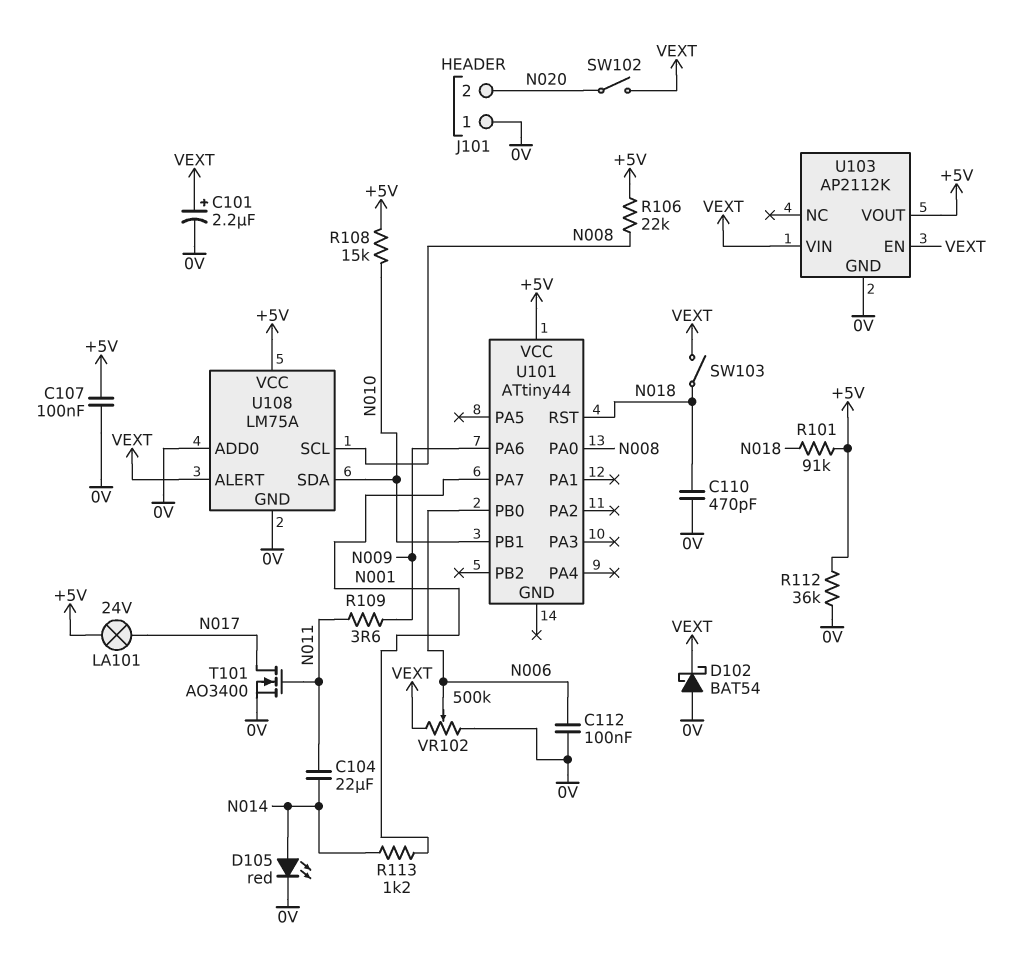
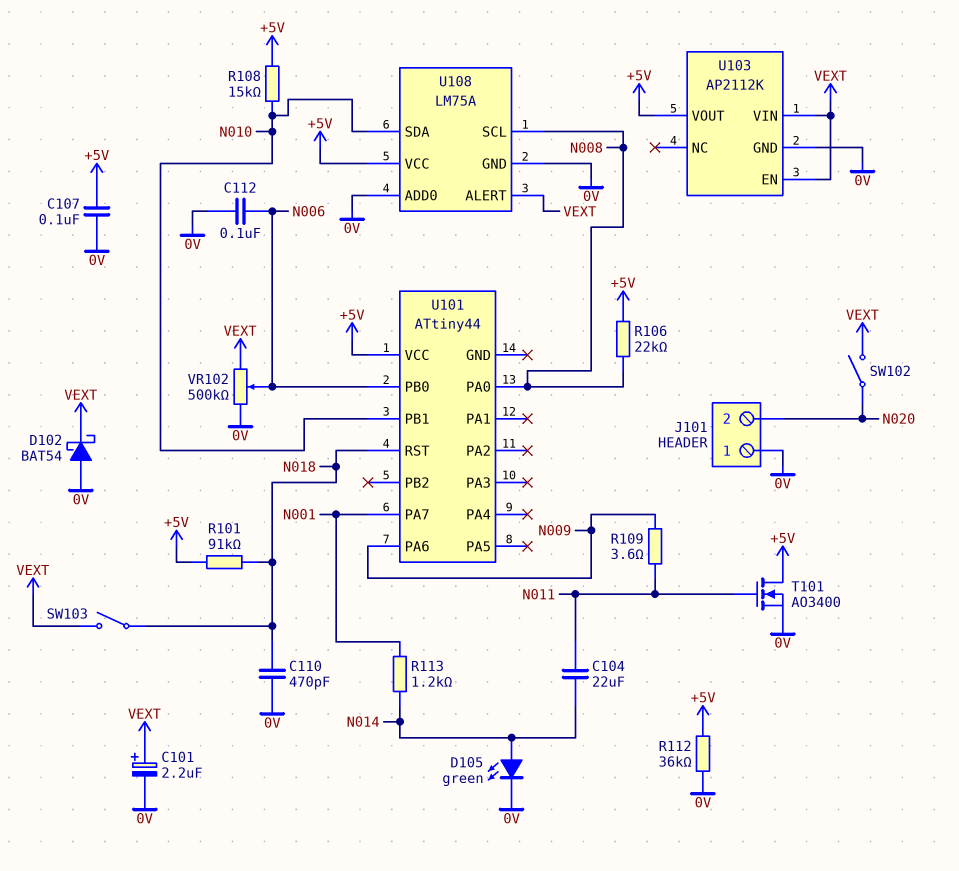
D105: LED red (A N014, K 0V) -> LED green (A N014, K 0V)
LA101: lamp 24V (+5V, N017) -> none
T101: NMOS AO3400 (G N011, D N017, S 0V) -> NMOS AO3400 (G N011, D +5V, S 0V)

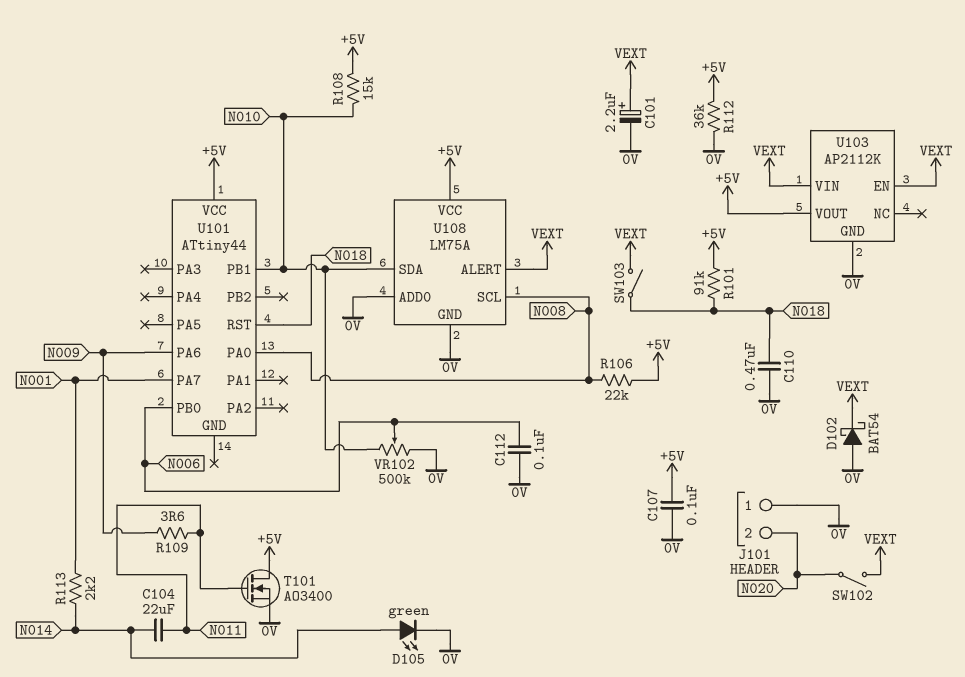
C110: 470pF (0V, N018) -> 470nF (0V, N018)
R113: 1.2k (N001, N014) -> 2.2k (N001, N014)
VR102: 500k (0V, VEXT, wiper N006) -> 500k (0V, N010, wiper N006)

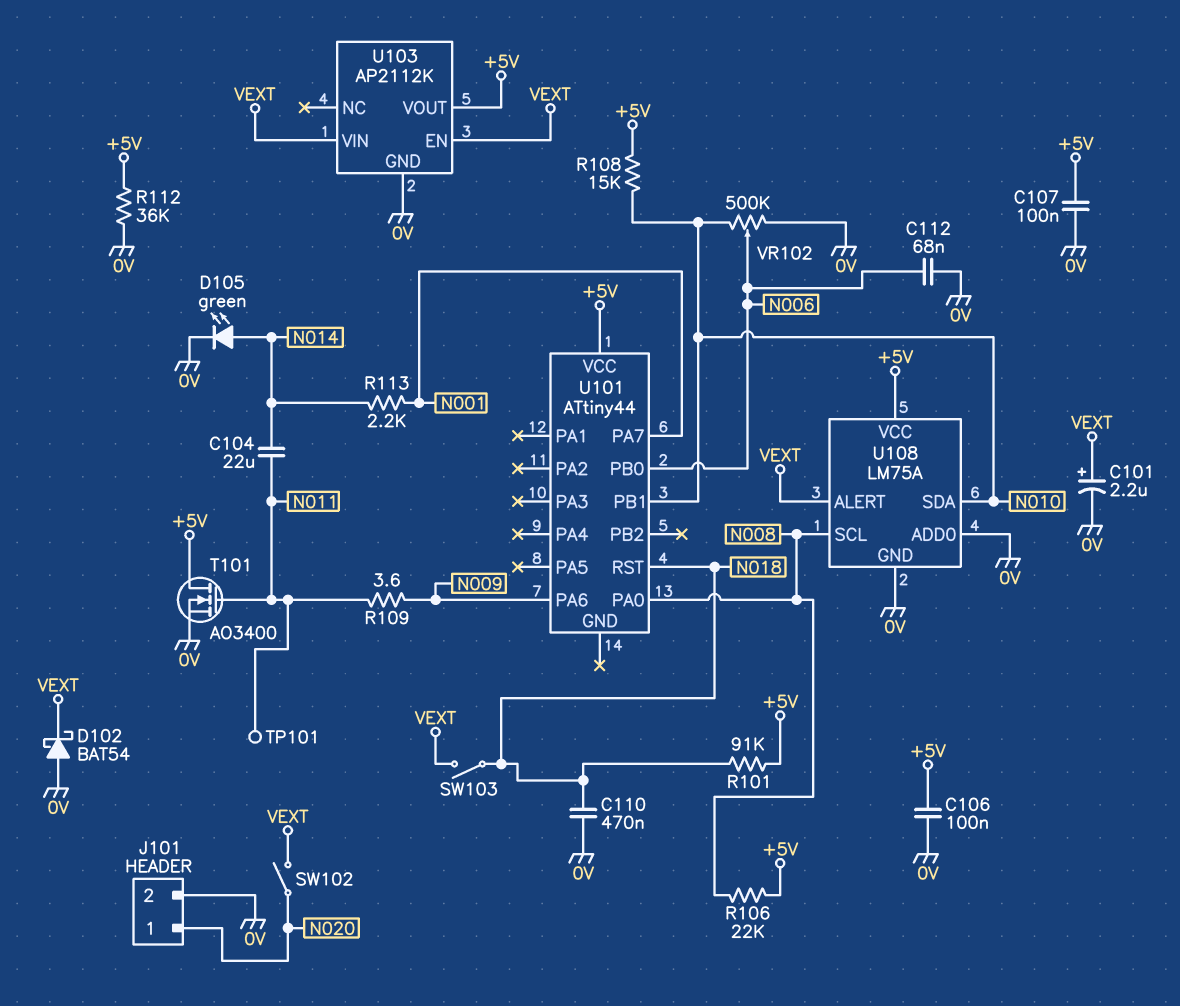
C106: none -> 100nF (+5V, 0V)
C112: 100nF (0V, N006) -> 68nF (0V, N006)
J101 pin 1: 0V -> N020
J101 pin 2: N020 -> 0V
TP101: none -> test point (N011)

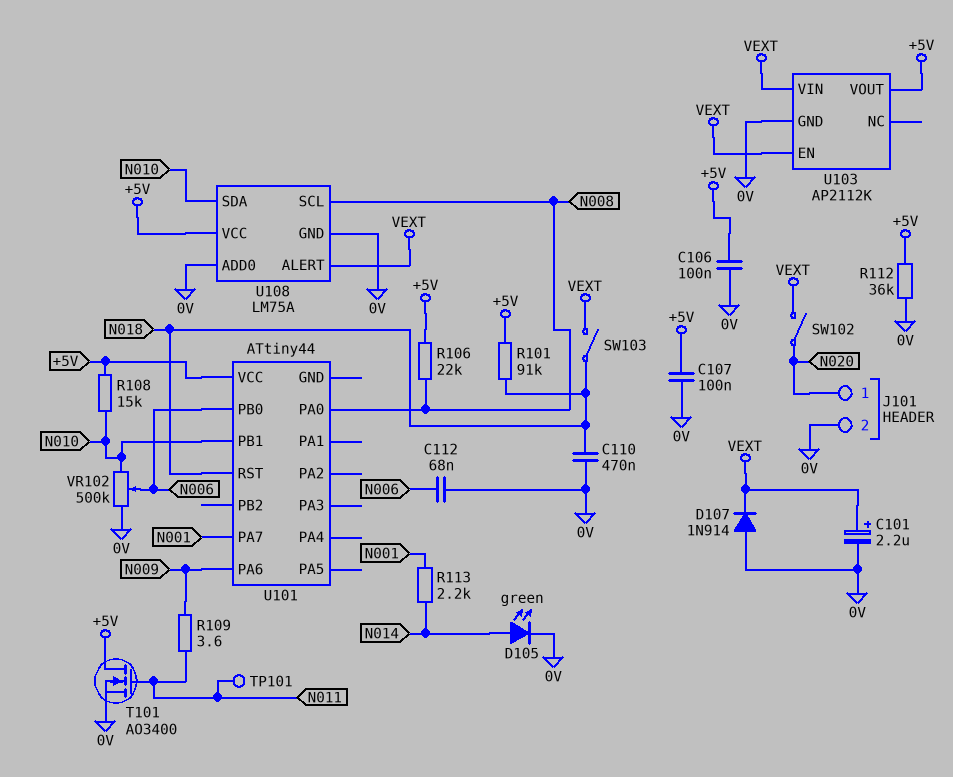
C104: 22uF (N011, N014) -> none
D102: schottky BAT54 (A 0V, K VEXT) -> none
D107: none -> diode 1N914 (A 0V, K VEXT)

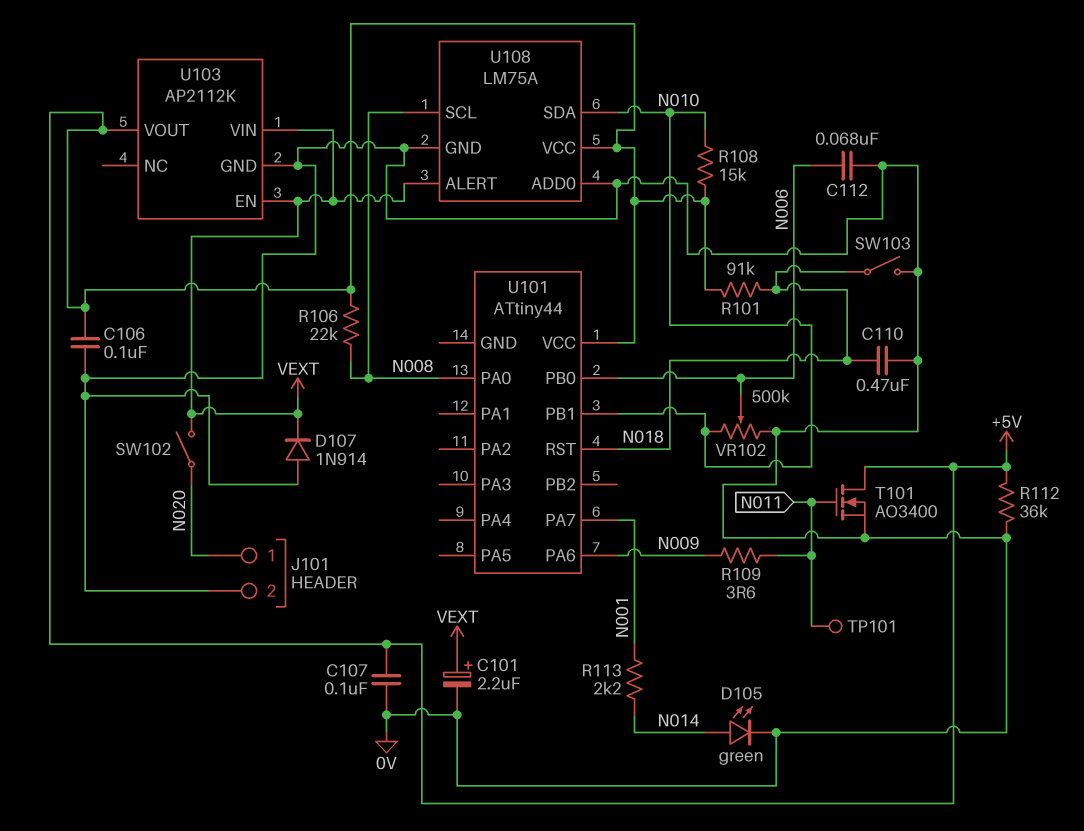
SW103: switch (N018, VEXT) -> switch (0V, N018)

